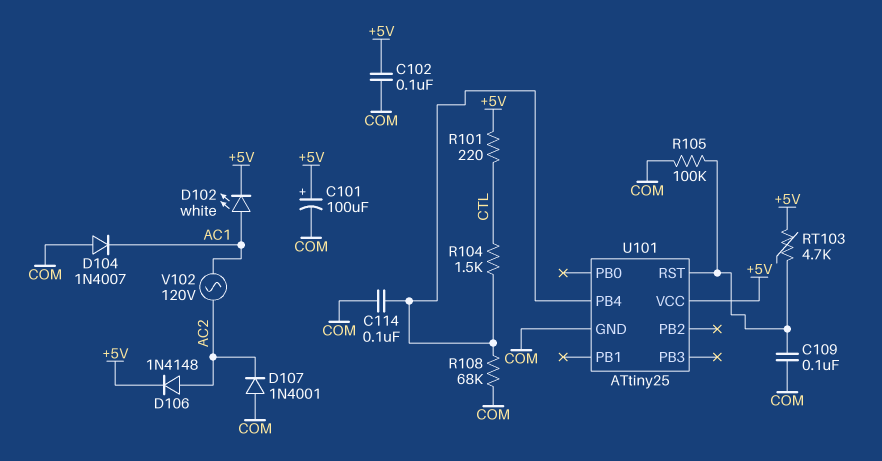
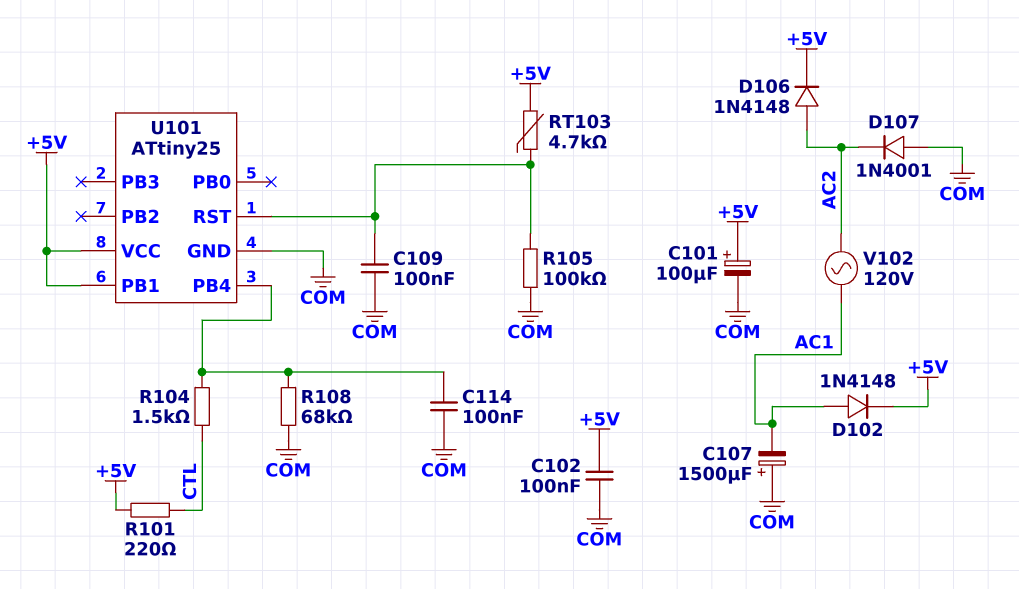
C107: none -> 1500uF (plus COM, minus AC1)
D102: LED white (A AC1, K +5V) -> diode 1N4148 (A AC1, K +5V)
D104: diode 1N4007 (A COM, K AC1) -> none
U101 pin PB1: none -> +5V

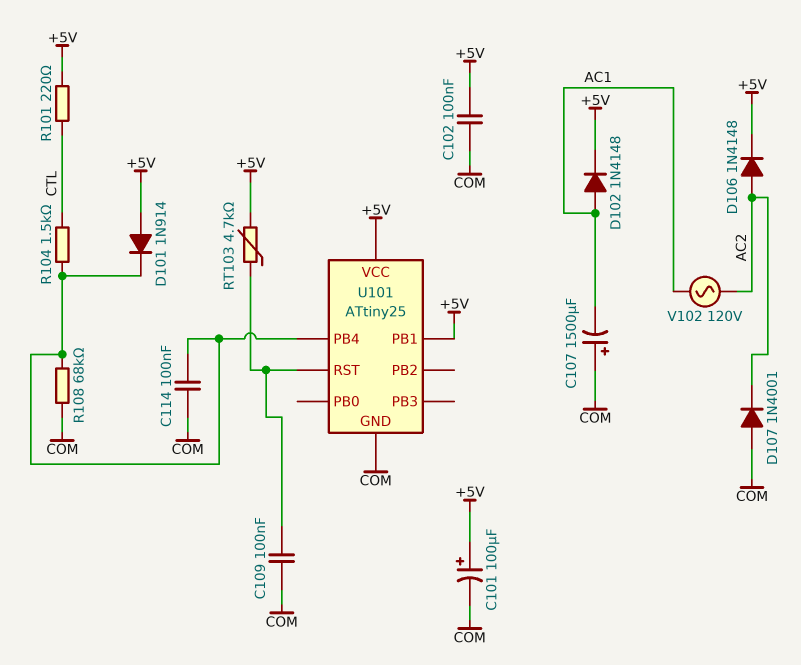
D101: none -> diode 1N914 (A +5V, K U101/PB4)
R105: 100k (COM, U101/RST) -> none

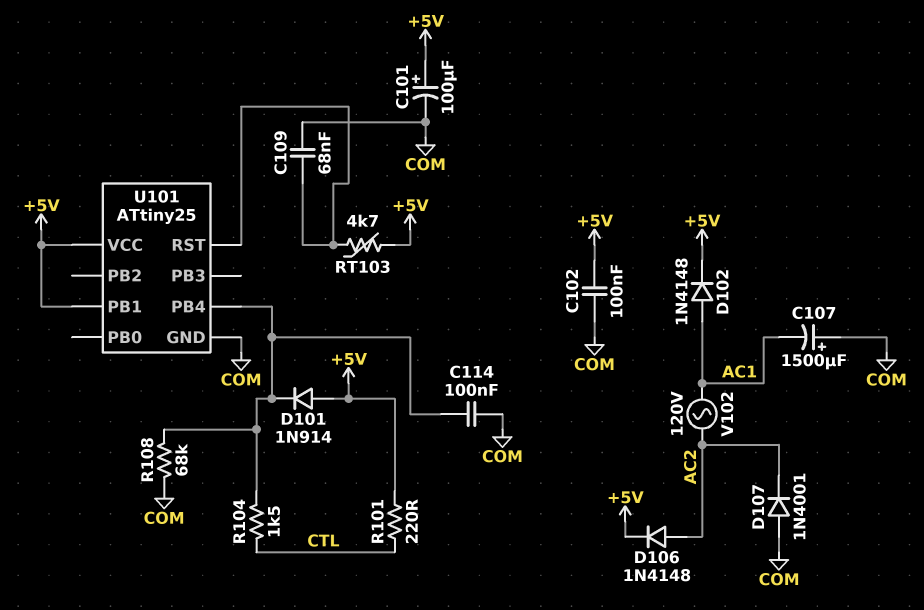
C109: 100nF (COM, U101/RST) -> 68nF (COM, U101/RST)

